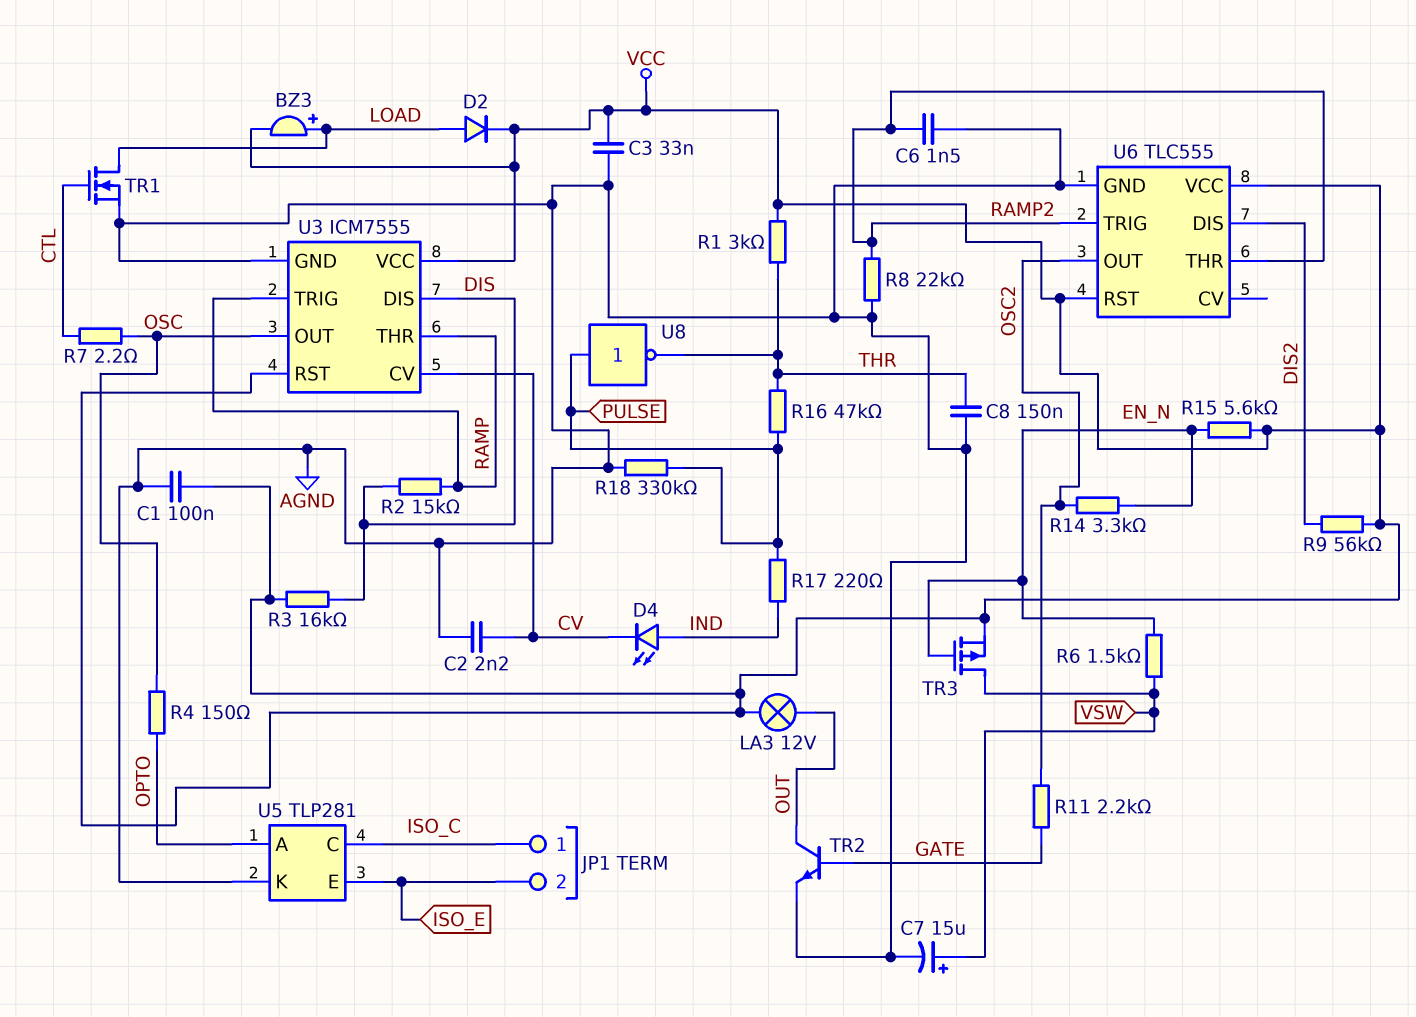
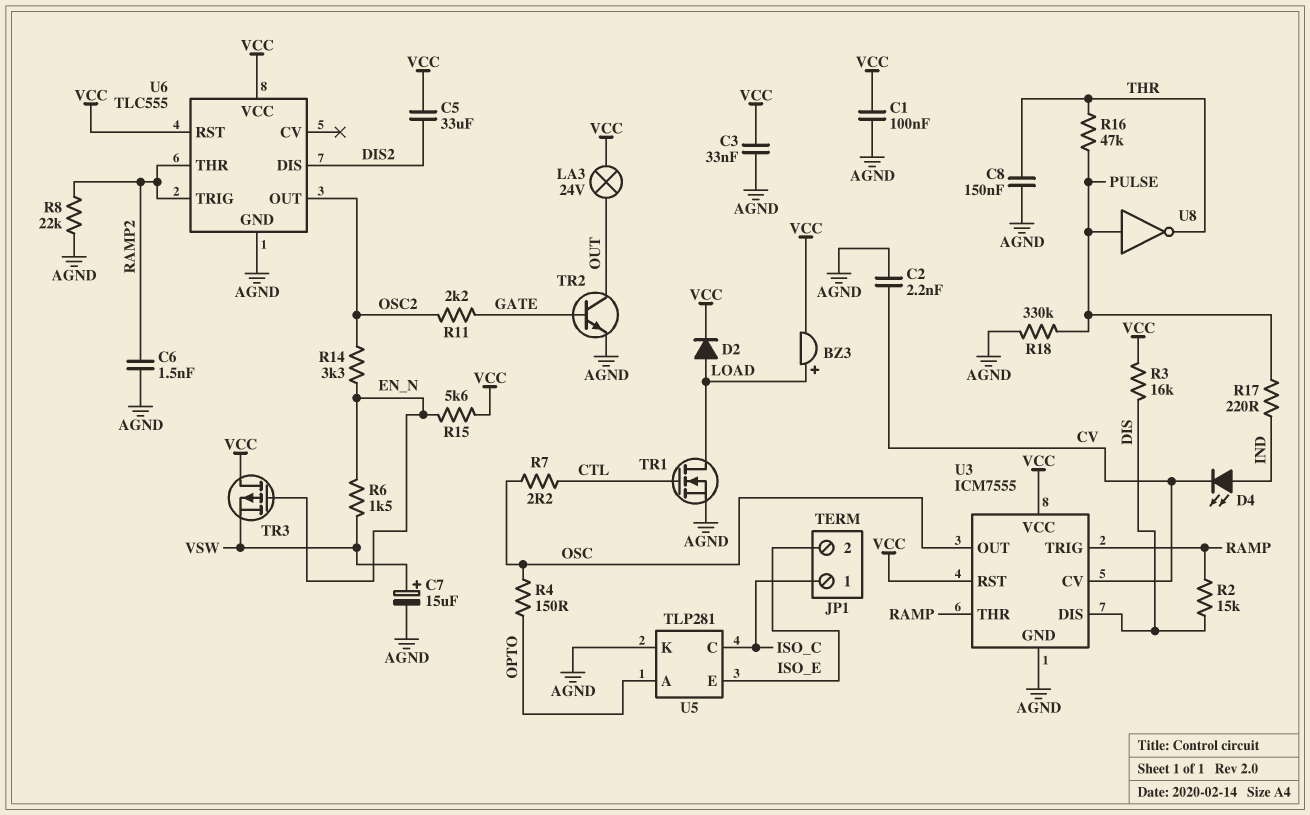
C5: none -> 33uF (DIS2, VCC)
LA3: lamp 12V (OUT, VCC) -> lamp 24V (OUT, VCC)
R1: 3k (THR, VCC) -> none
R9: 56k (DIS2, VCC) -> none
TR3: PMOS (G EN_N, D VSW, S VCC) -> PMOS (G EN_N, D VCC, S VSW)

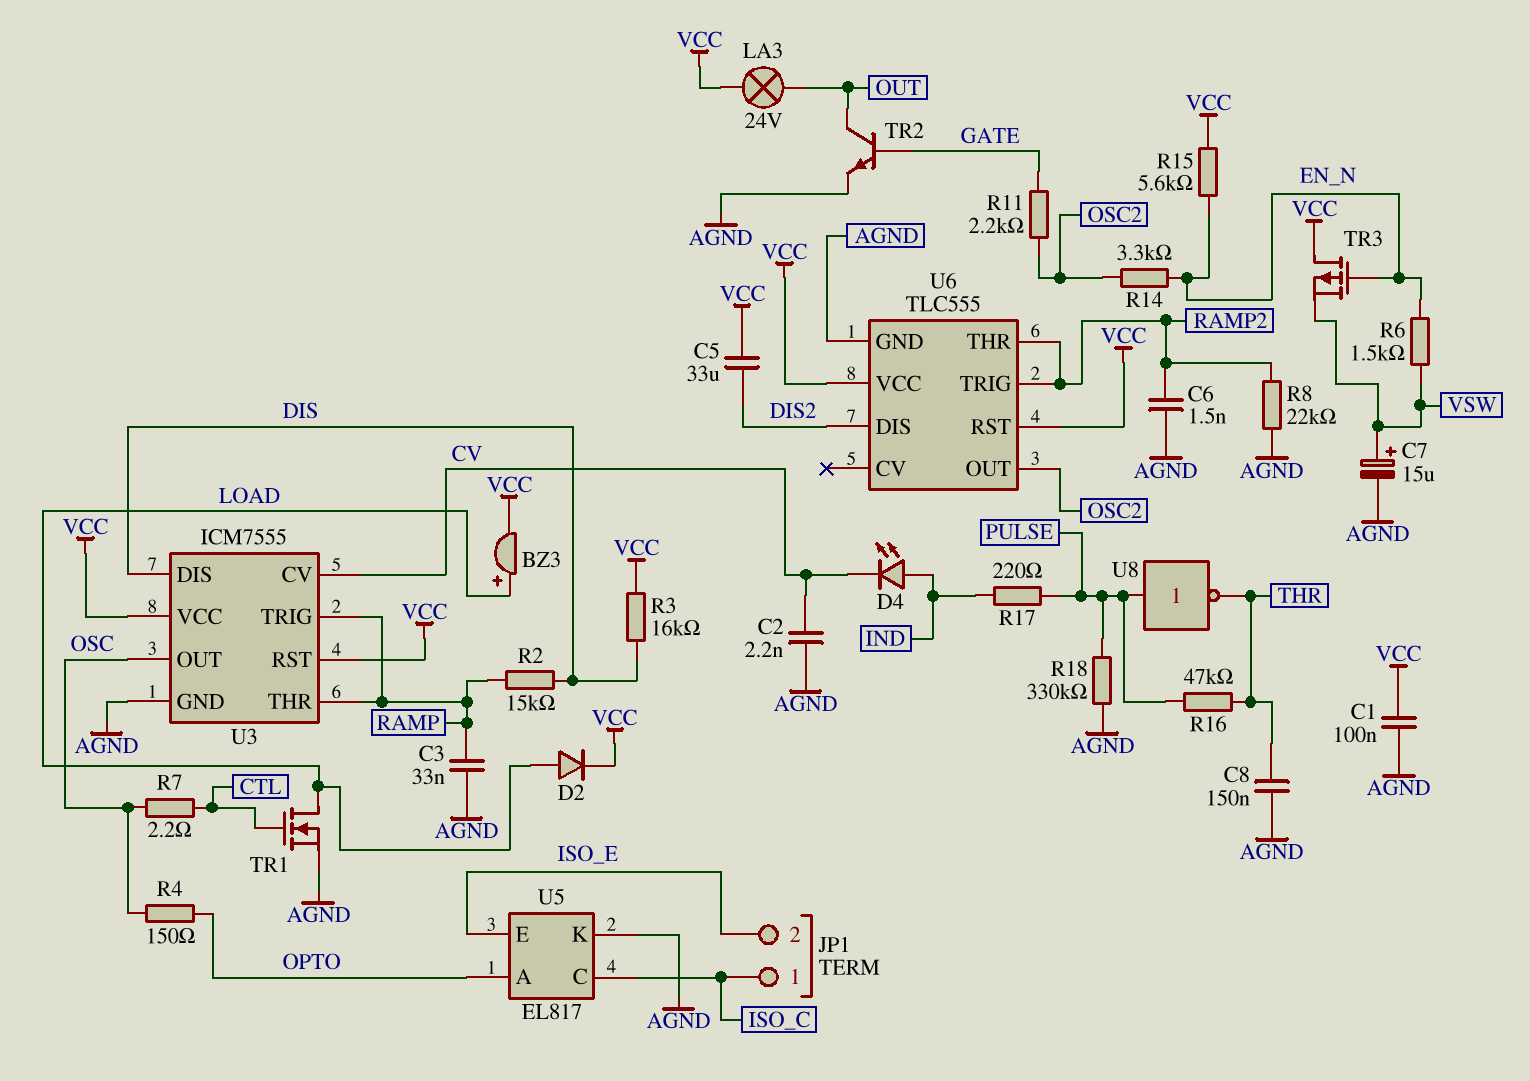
C3: 33nF (AGND, VCC) -> 33nF (AGND, RAMP)
U5: TLP281 -> EL817

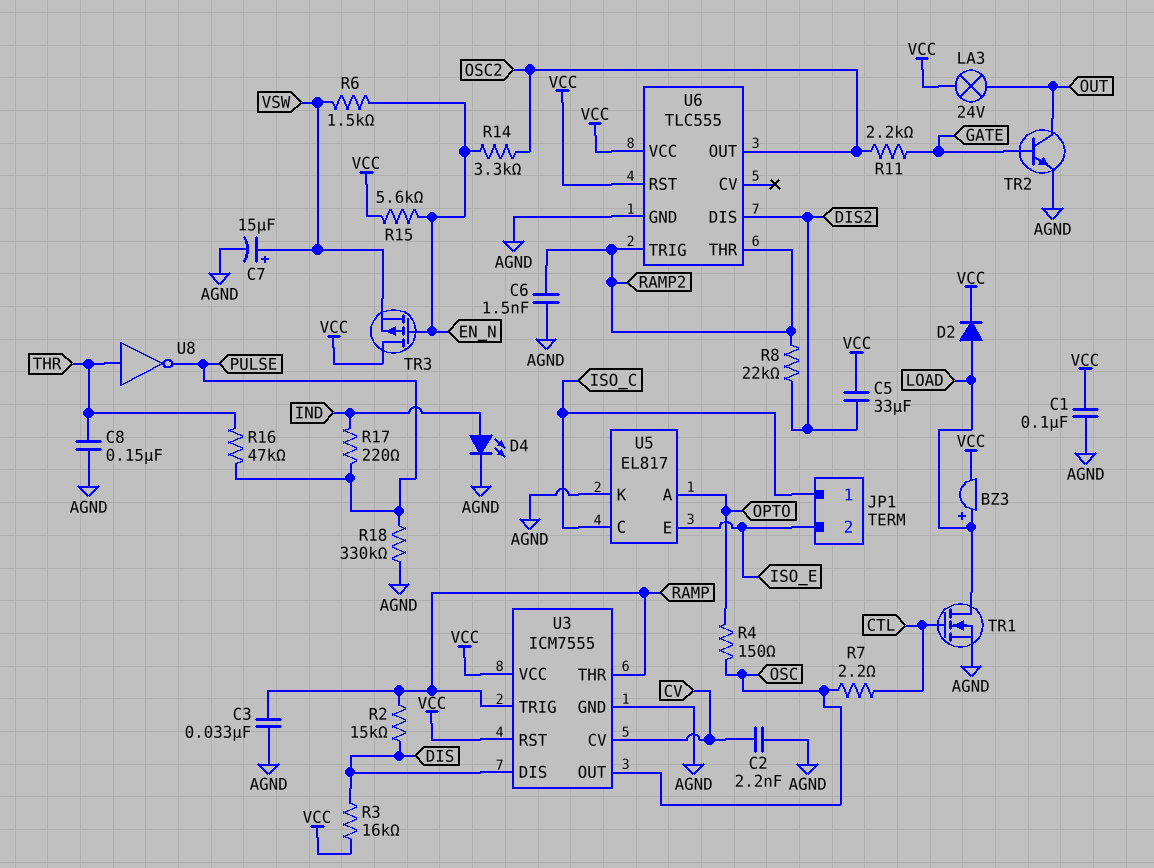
D4: LED (A IND, K CV) -> LED (A IND, K AGND)
R8: 22k (AGND, RAMP2) -> 22k (DIS2, RAMP2)
U8: NOT (in PULSE, out THR) -> NOT (in THR, out PULSE)

